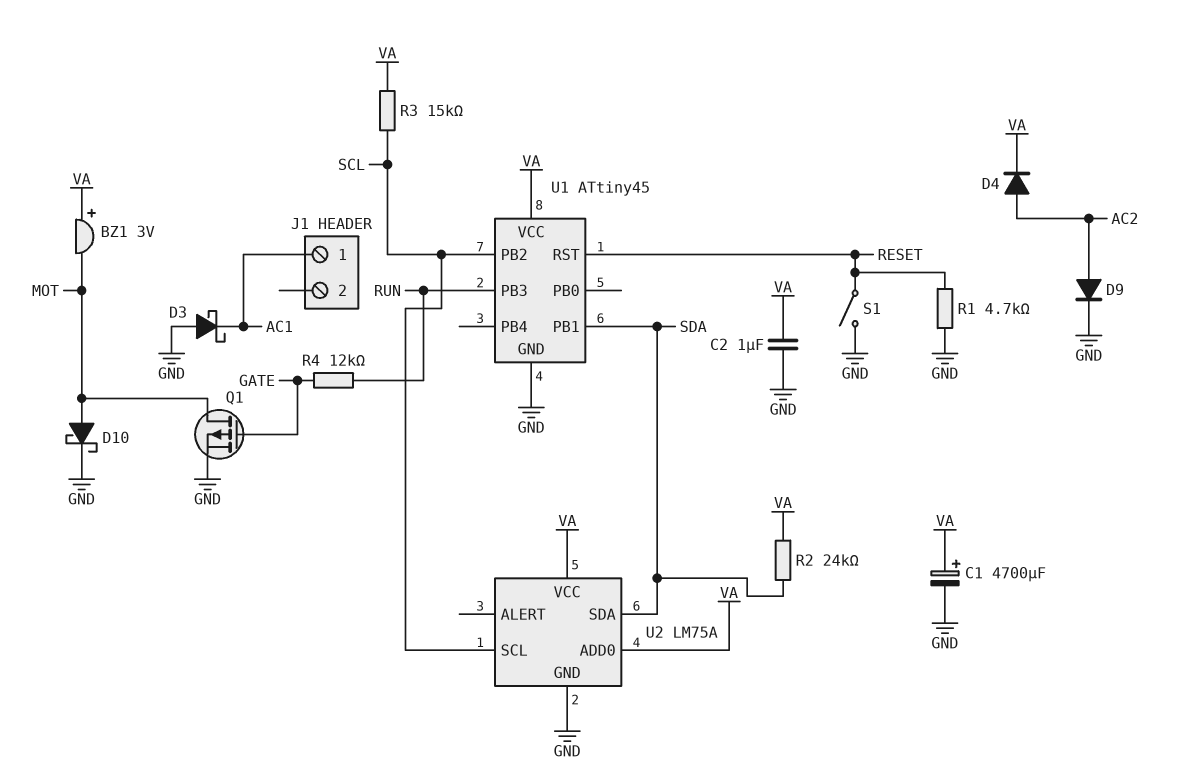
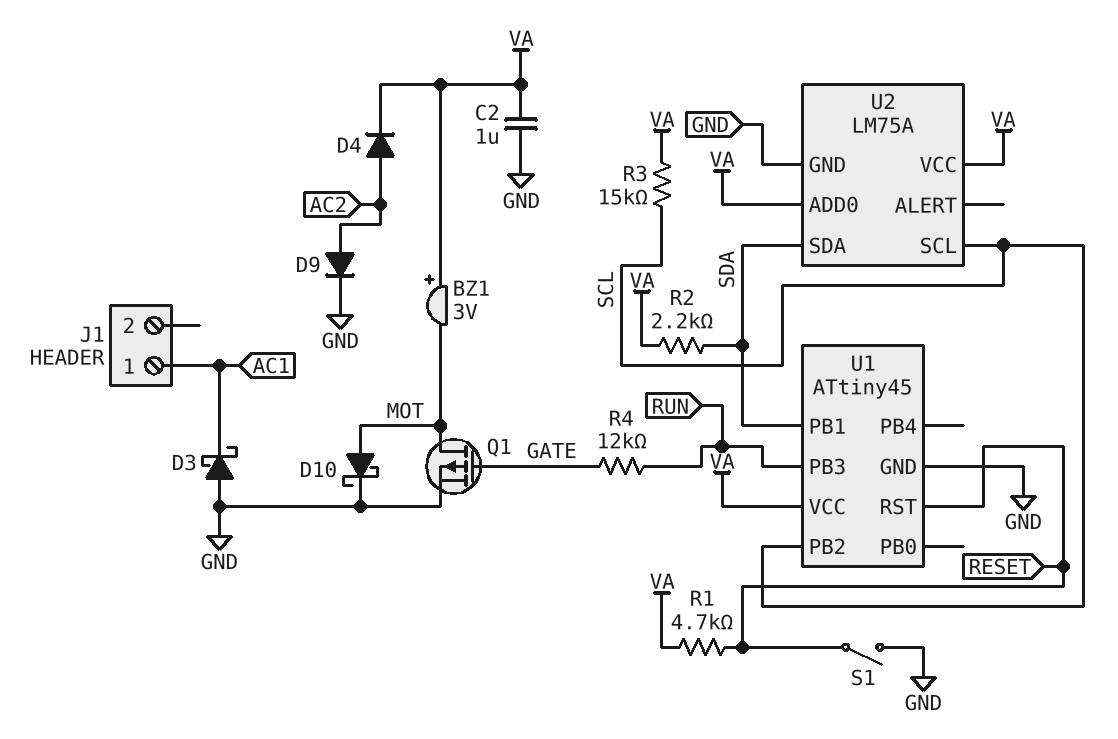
C1: 4700uF (plus VA, minus GND) -> none
R1: 4.7k (GND, RESET) -> 4.7k (RESET, VA)
R2: 24k (SDA, VA) -> 2.2k (SDA, VA)

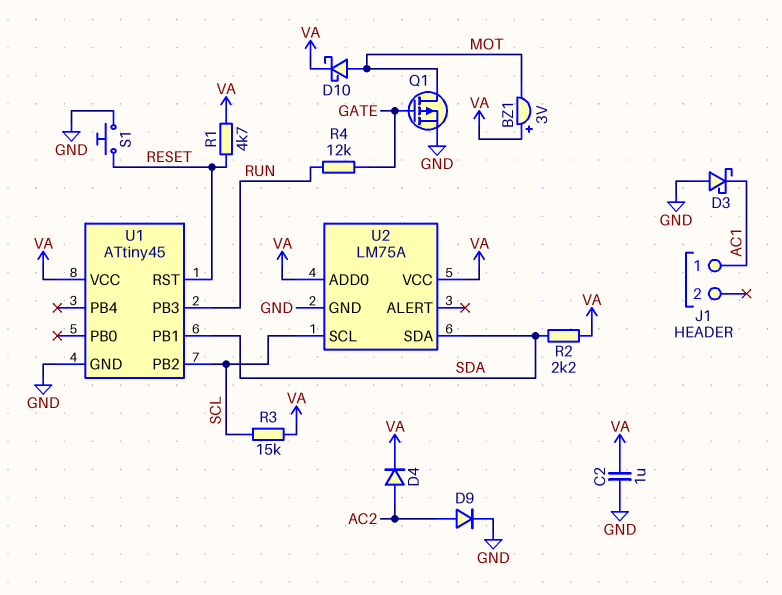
D10: schottky (A MOT, K GND) -> schottky (A MOT, K VA)
S1: switch (GND, RESET) -> button (GND, RESET)

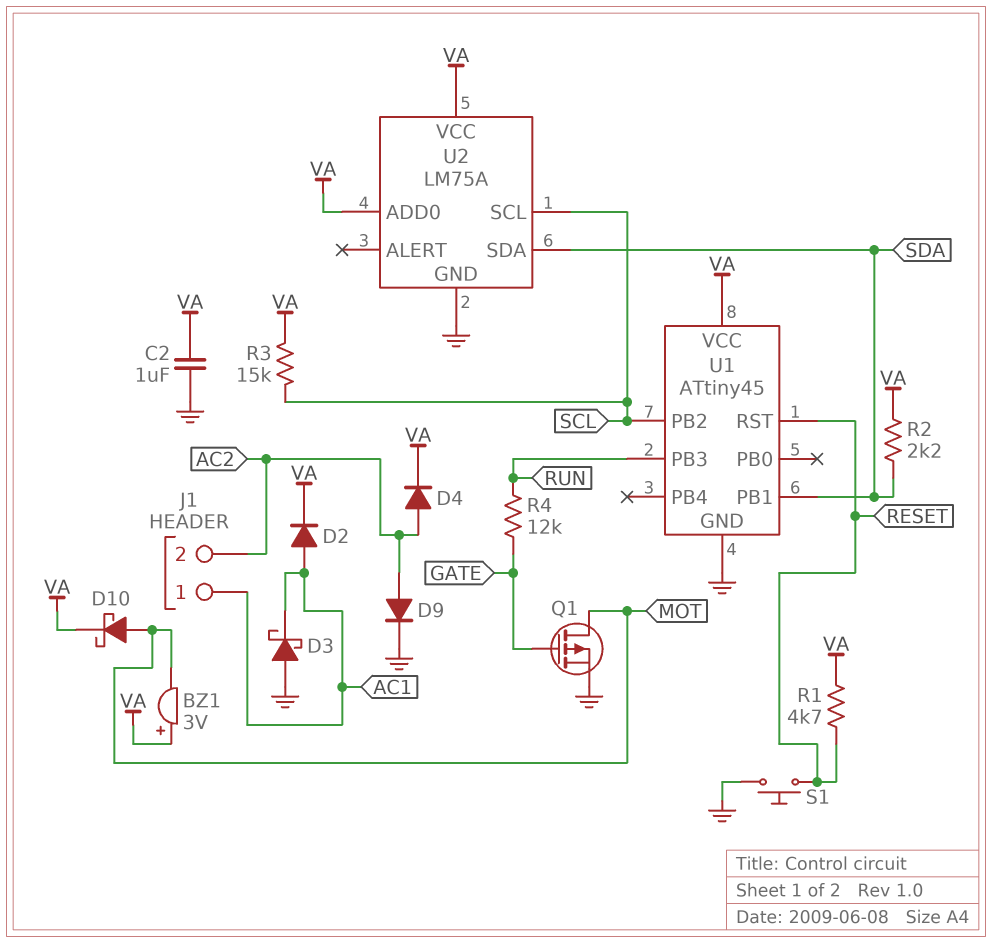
D2: none -> diode (A AC1, K VA)
J1 pin 2: none -> AC2

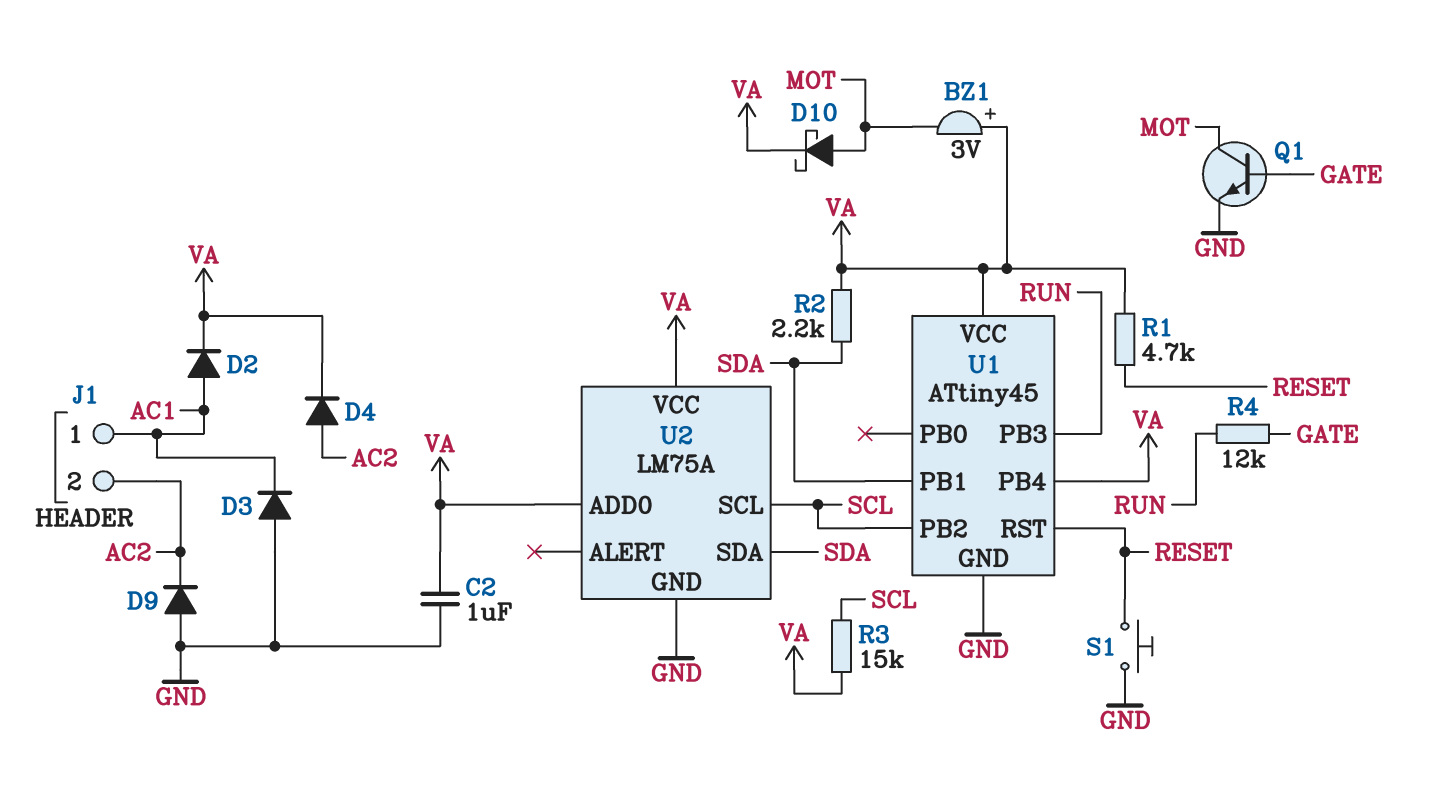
D3: schottky (A GND, K AC1) -> diode (A GND, K AC1)
D9: diode (A AC2, K GND) -> diode (A GND, K AC2)
Q1: PMOS (G GATE, D MOT, S GND) -> NPN (B GATE, C MOT, E GND)
U1 pin PB4: none -> VA

